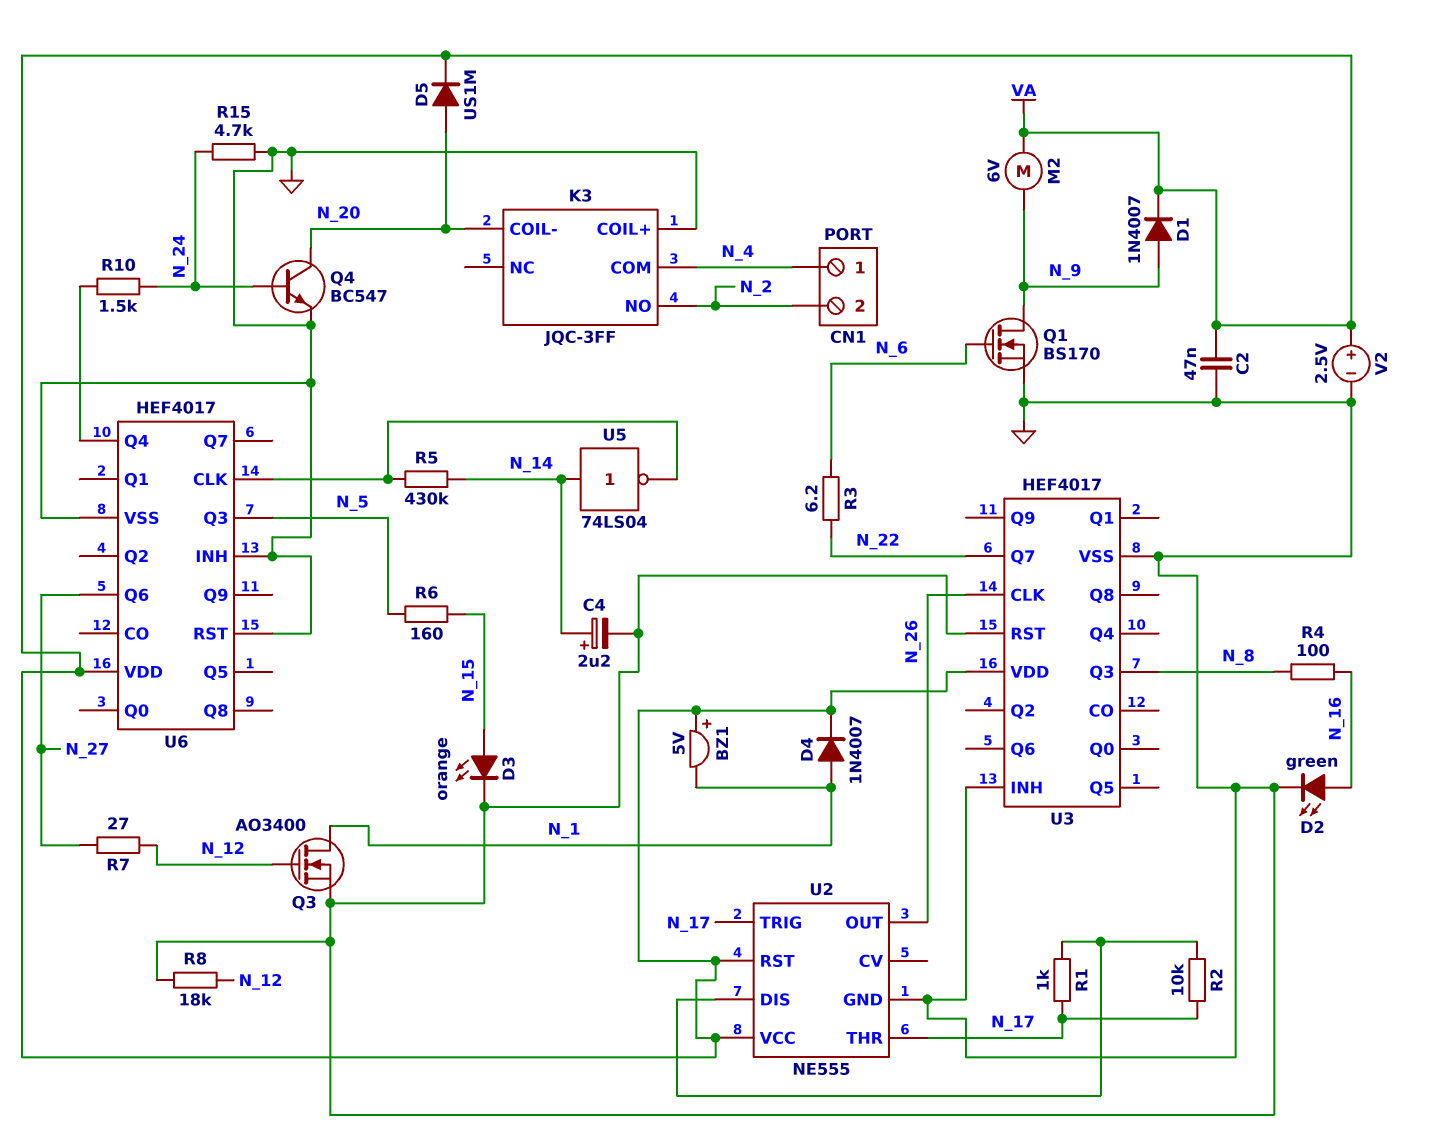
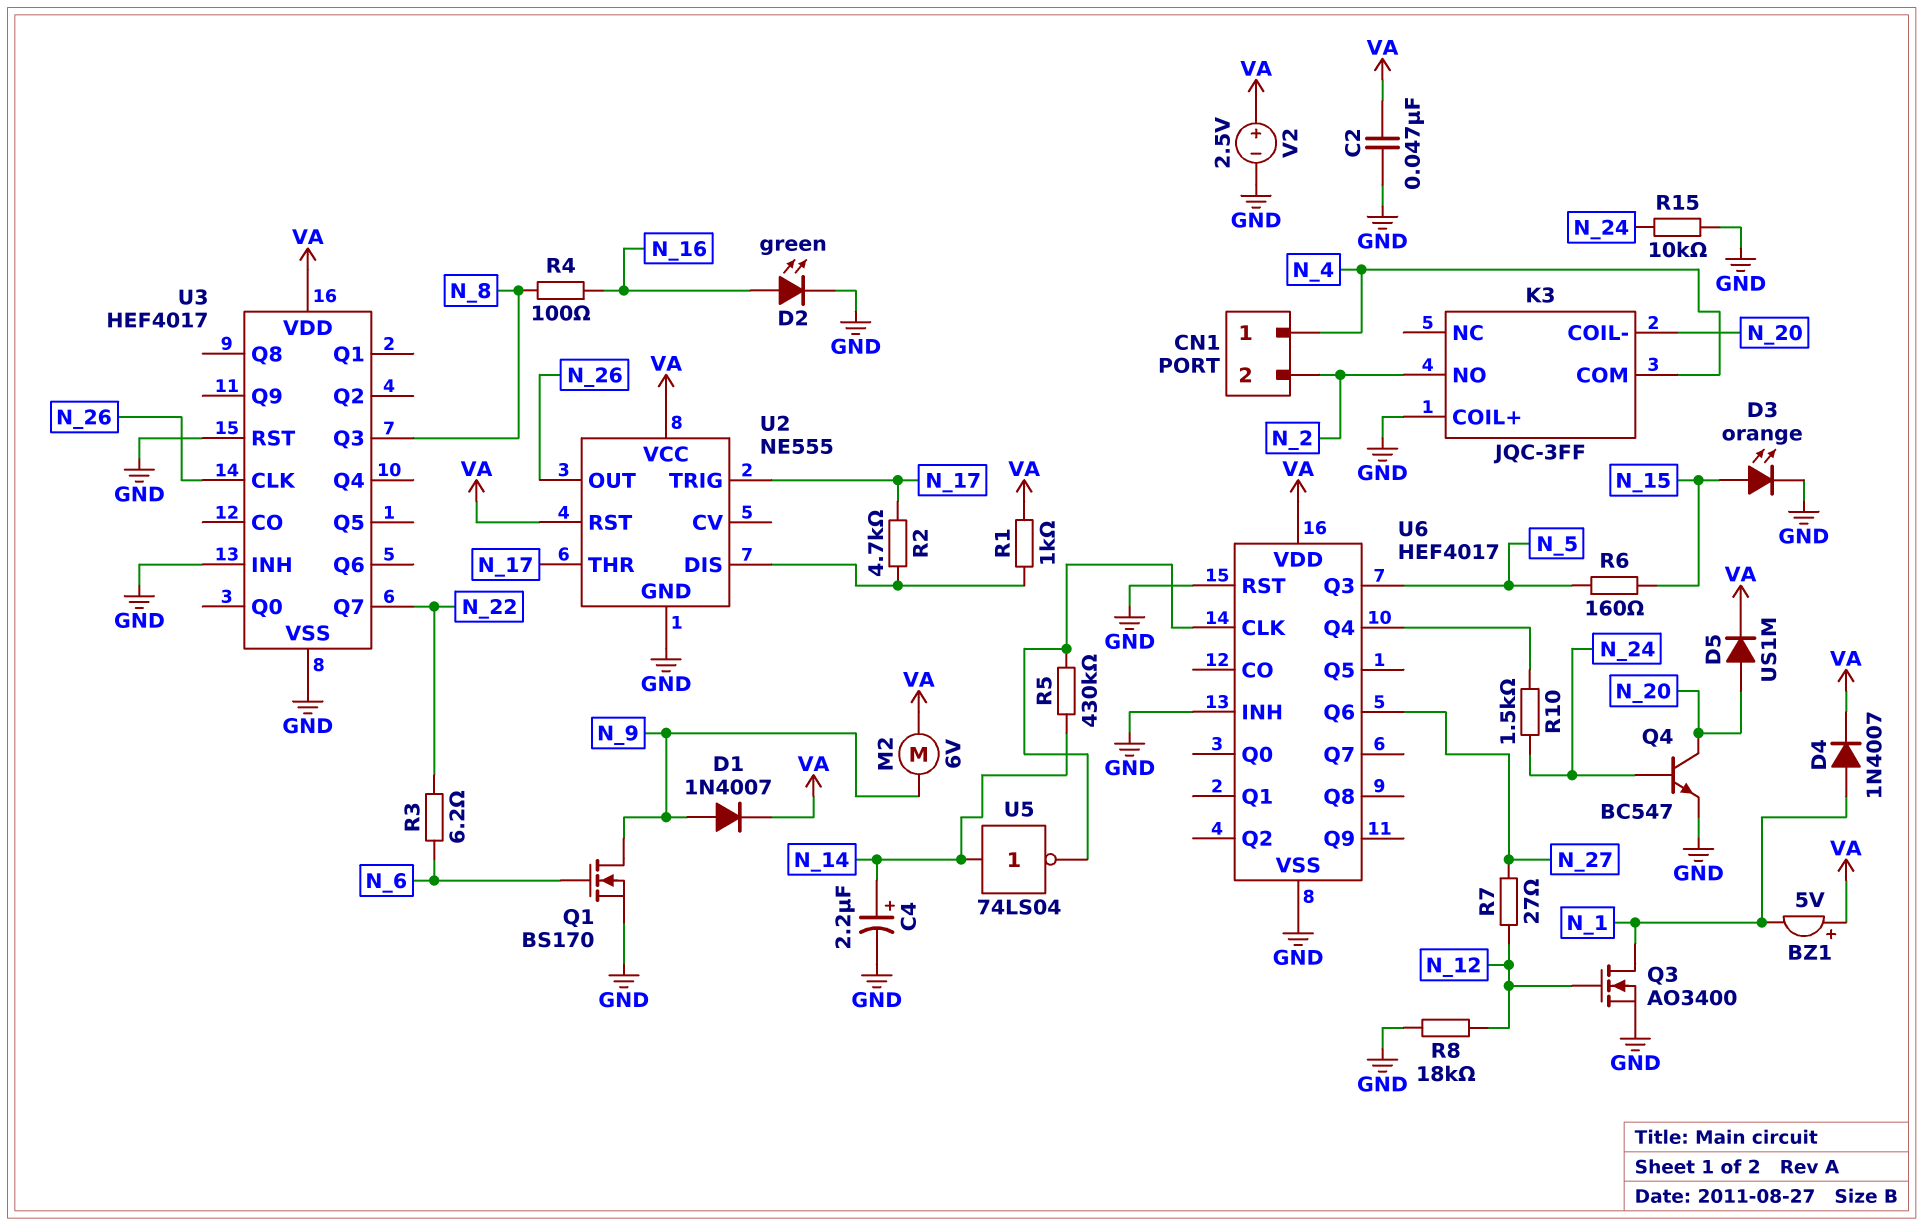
R1: 1k (N_17, U2/DIS) -> 1k (U2/DIS, VA)
R2: 10k (N_17, U2/DIS) -> 4.7k (N_17, U2/DIS)
R15: 4.7k (GND, N_24) -> 10k (GND, N_24)

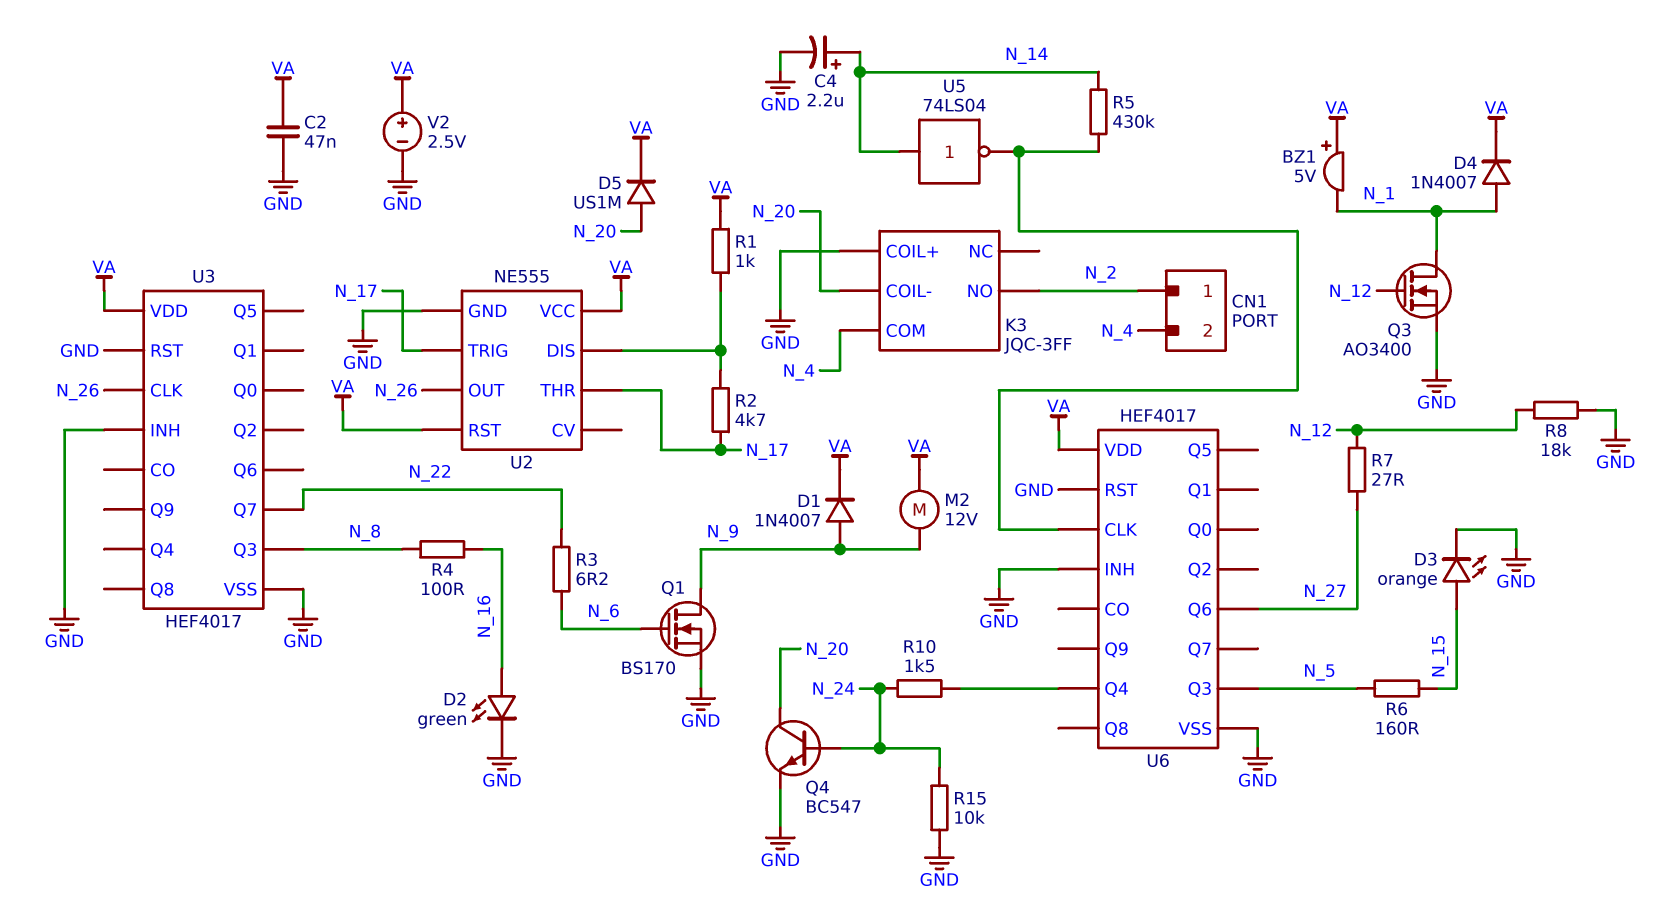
CN1 pin 1: N_4 -> N_2
CN1 pin 2: N_2 -> N_4
M2: motor 6V (N_9, VA) -> motor 12V (N_9, VA)

